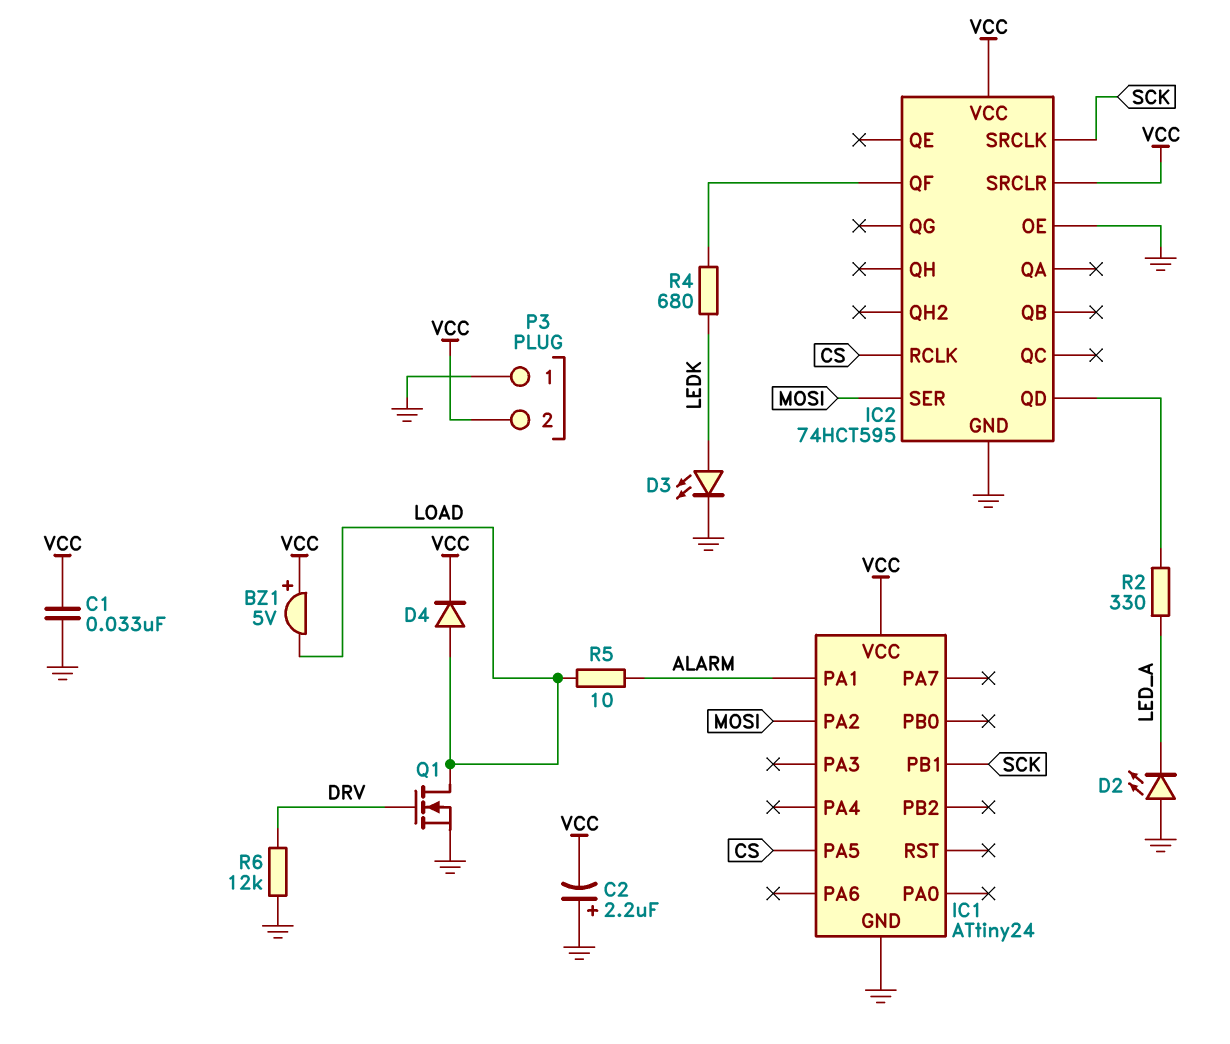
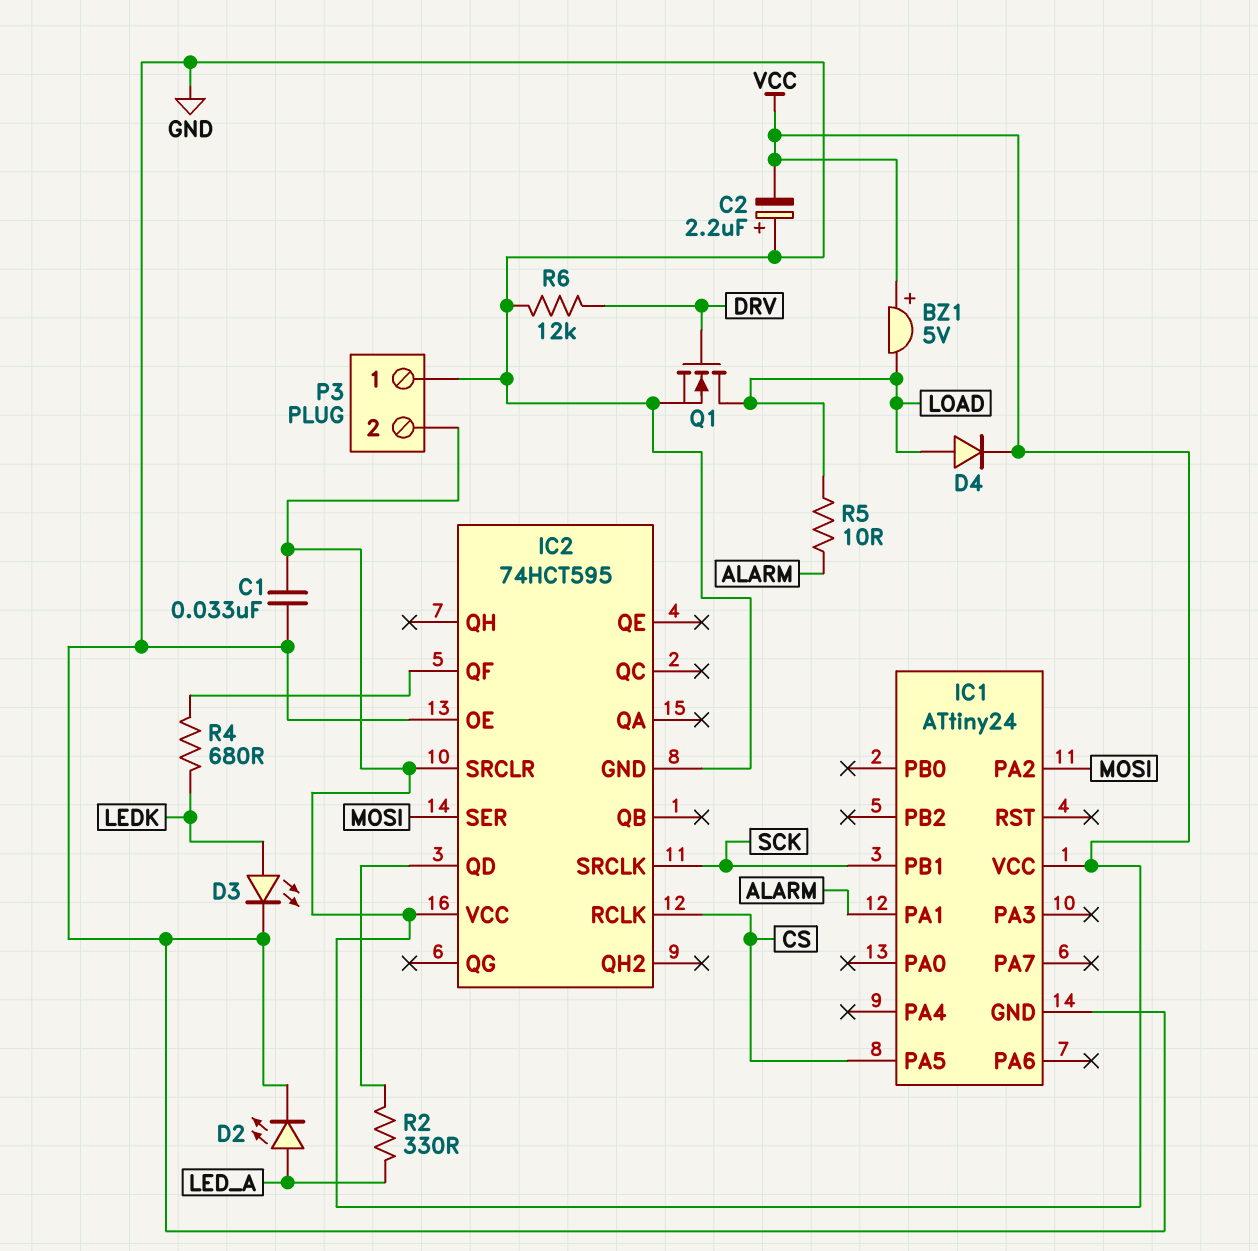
D2: LED (A GND, K LED_A) -> LED (A LED_A, K GND)

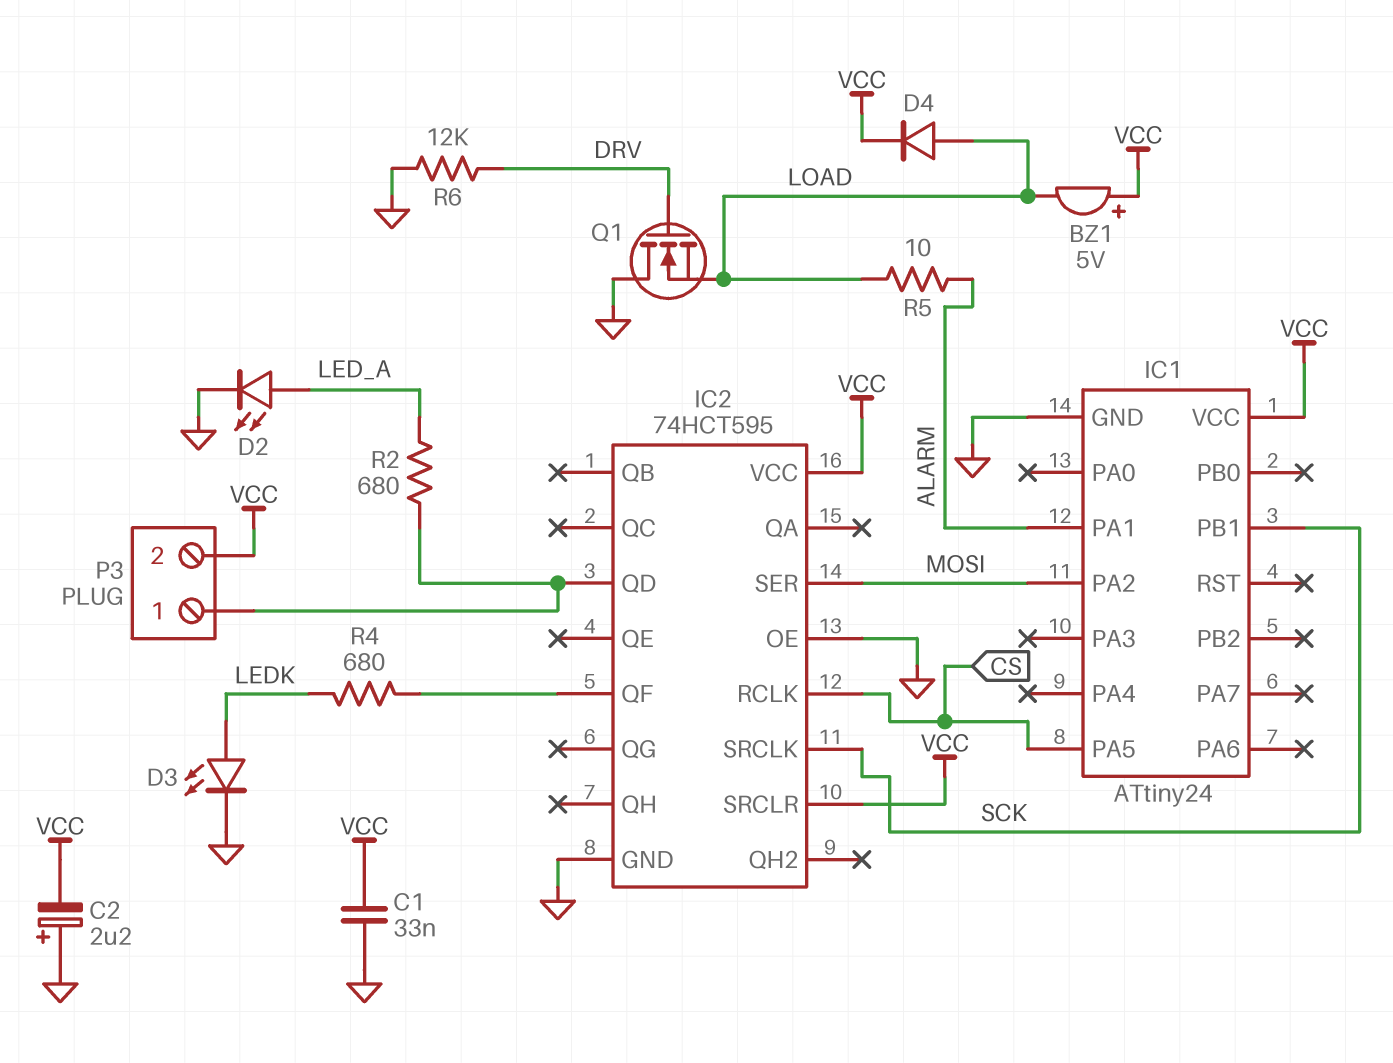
P3 pin 1: GND -> IC2/QD
Q1: NMOS (G DRV, D LOAD, S GND) -> NMOS (G DRV, D GND, S LOAD)
R2: 330 (IC2/QD, LED_A) -> 680 (IC2/QD, LED_A)

